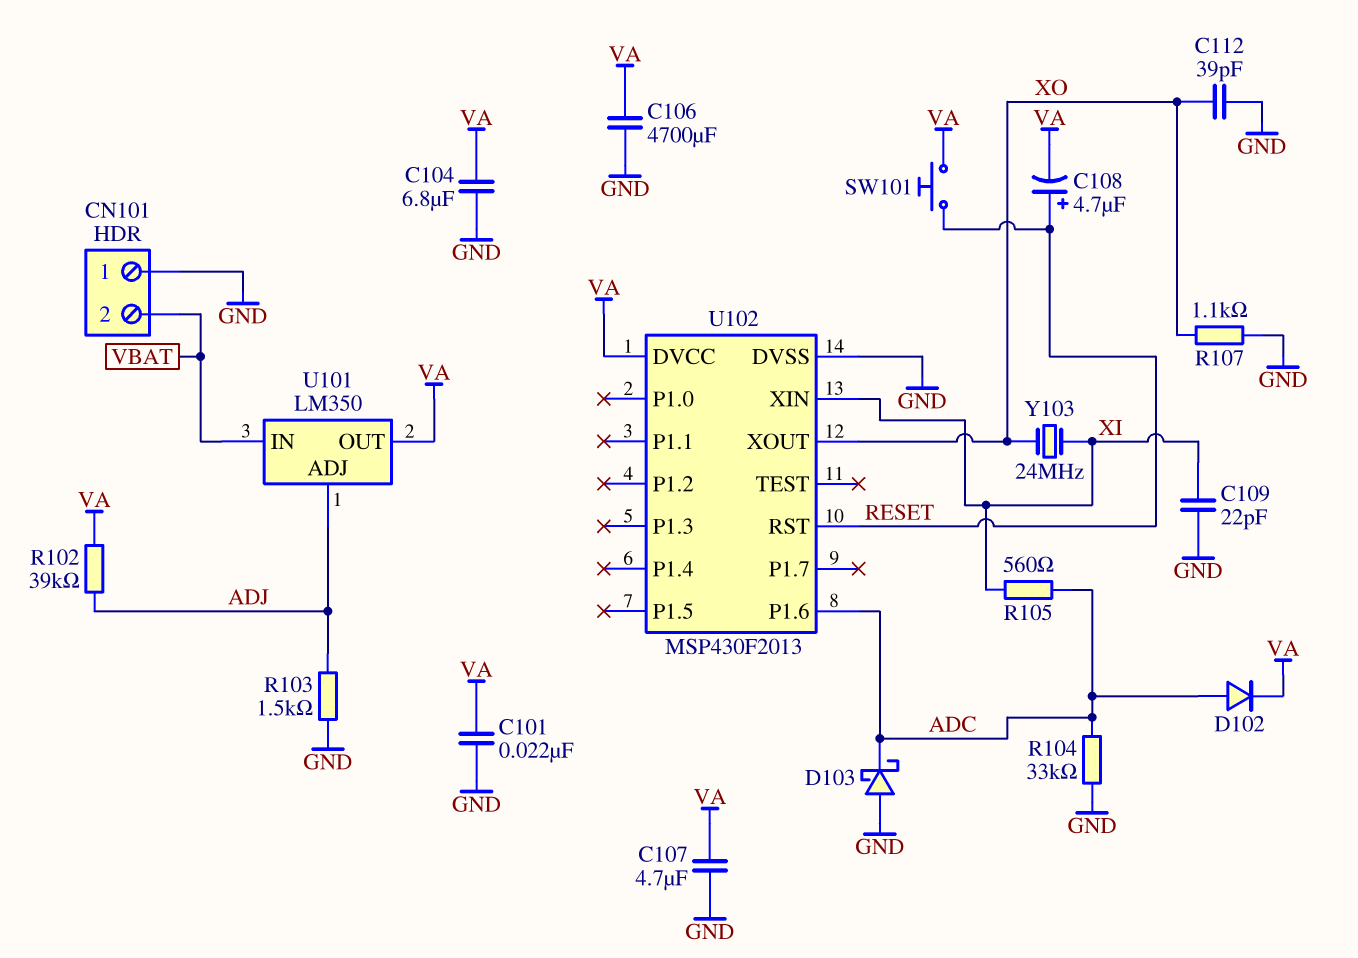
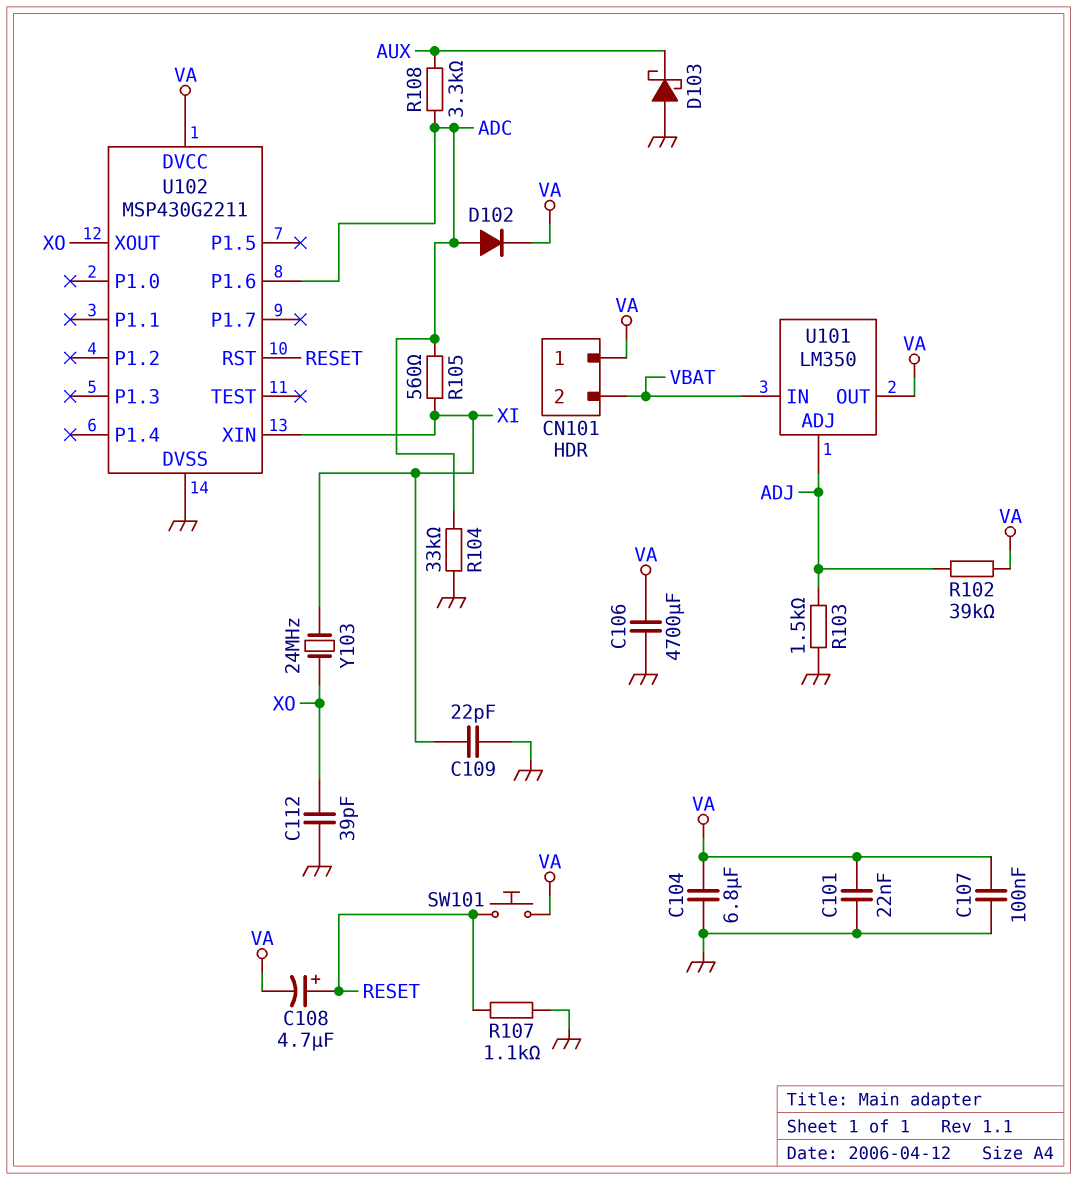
C107: 4.7uF (GND, VA) -> 100nF (GND, VA)
CN101 pin 1: GND -> VA
D103: schottky (A GND, K ADC) -> schottky (A GND, K AUX)
R107: 1.1k (GND, XO) -> 1.1k (GND, RESET)
R108: none -> 3.3k (ADC, AUX)
U102: MSP430F2013 -> MSP430G2211

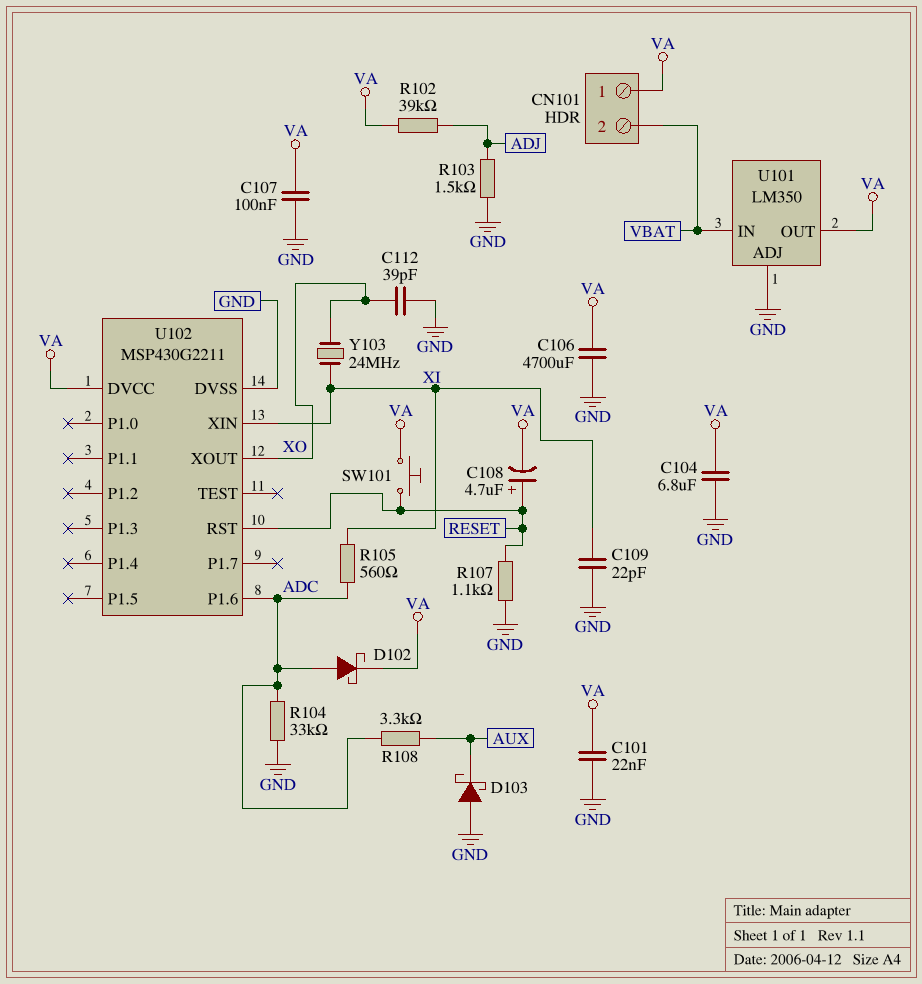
D102: diode (A ADC, K VA) -> schottky (A ADC, K VA)
U101 pin ADJ: ADJ -> GND

